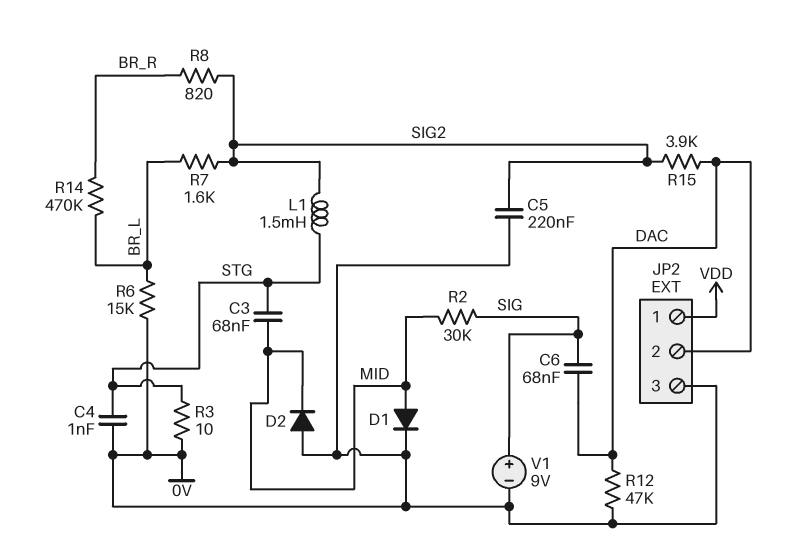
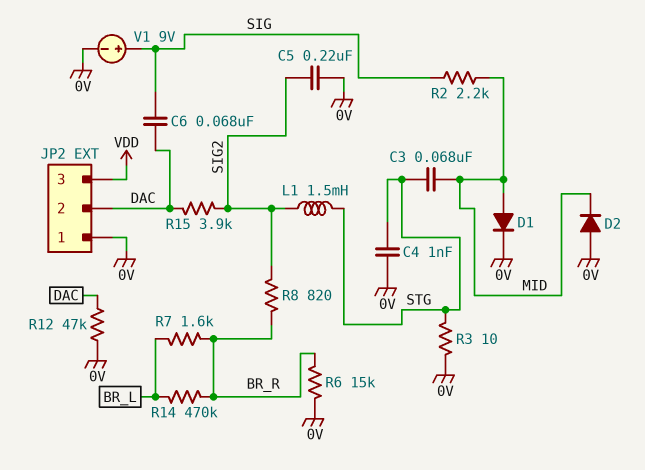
JP2 pin 1: VDD -> 0V
JP2 pin 3: 0V -> VDD
R2: 30k (MID, SIG) -> 2.2k (MID, SIG)
R6: 15k (0V, BR_L) -> 15k (0V, BR_R)
R7: 1.6k (BR_L, SIG2) -> 1.6k (BR_L, BR_R)

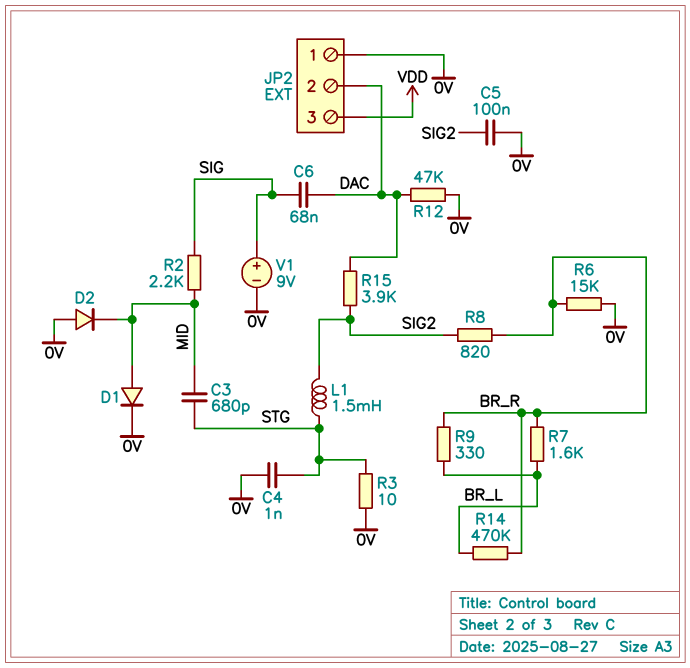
C3: 68nF (MID, STG) -> 680pF (MID, STG)
C5: 220nF (0V, SIG2) -> 100nF (0V, SIG2)
R9: none -> 330 (BR_L, BR_R)

